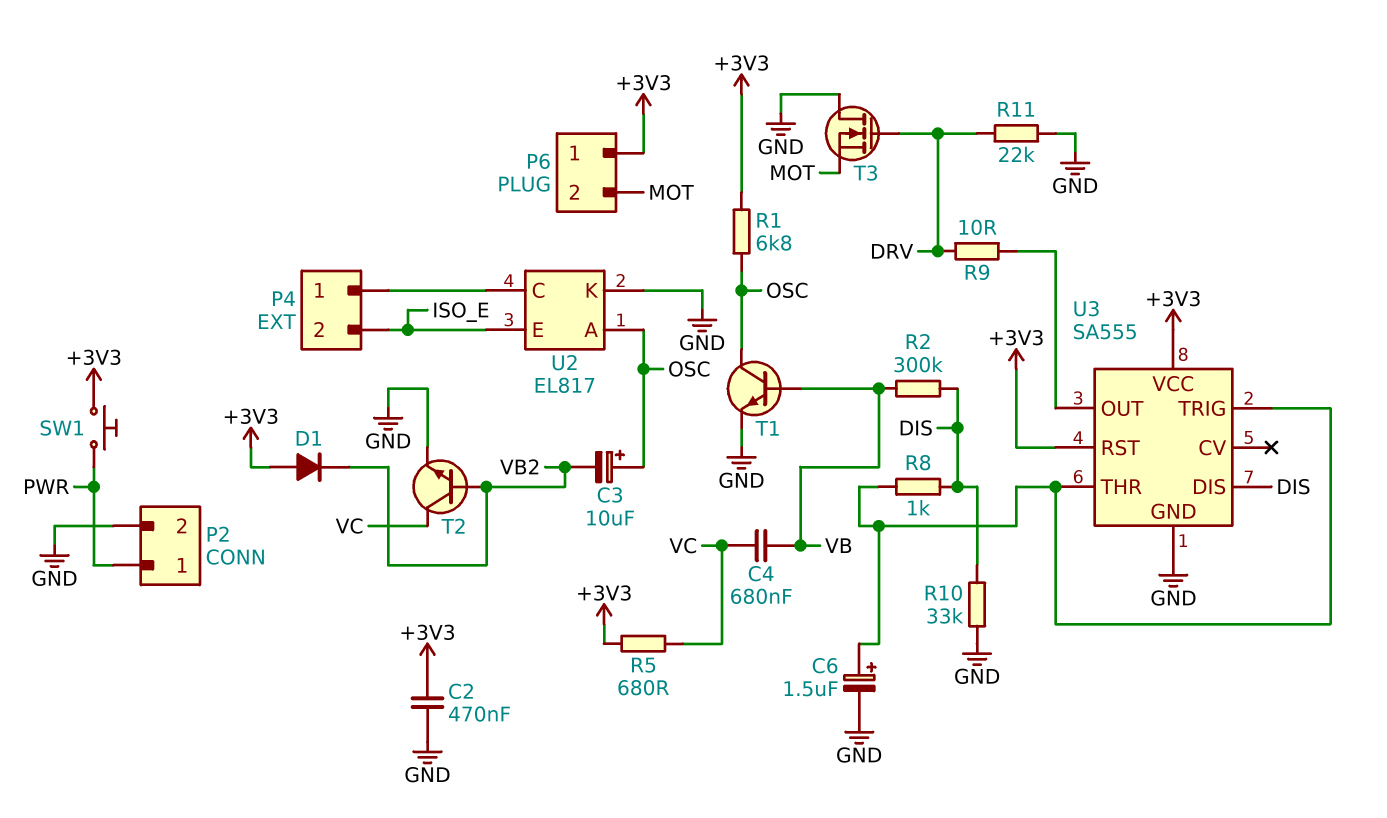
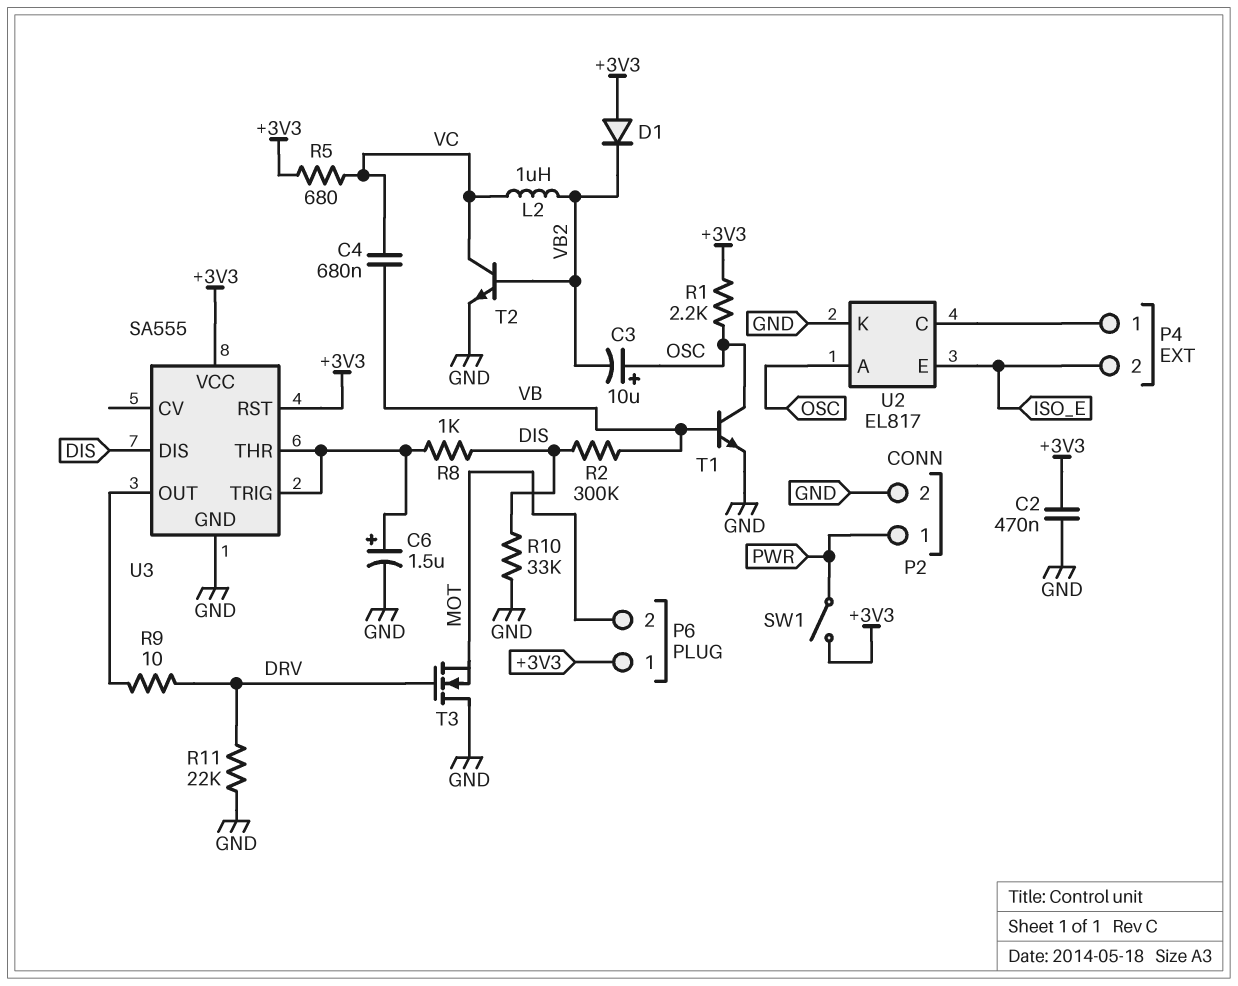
L2: none -> 1uH (VB2, VC)
R1: 6.8k (+3V3, OSC) -> 2.2k (+3V3, OSC)
SW1: button (+3V3, PWR) -> switch (+3V3, PWR)

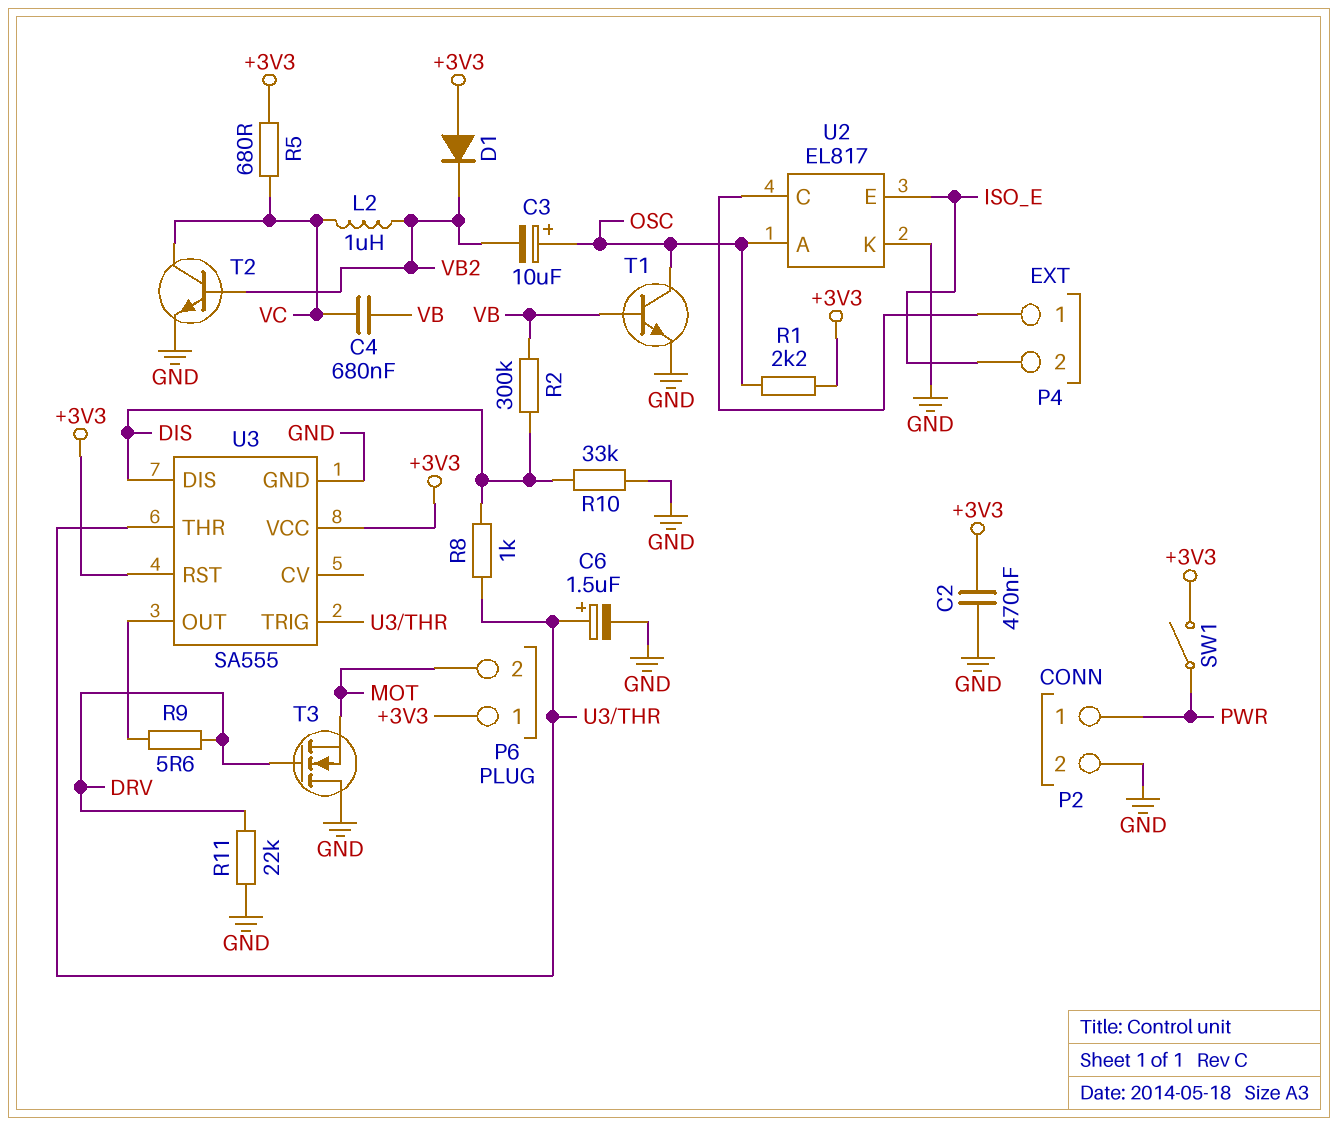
R9: 10 (DRV, U3/OUT) -> 5.6 (DRV, U3/OUT)

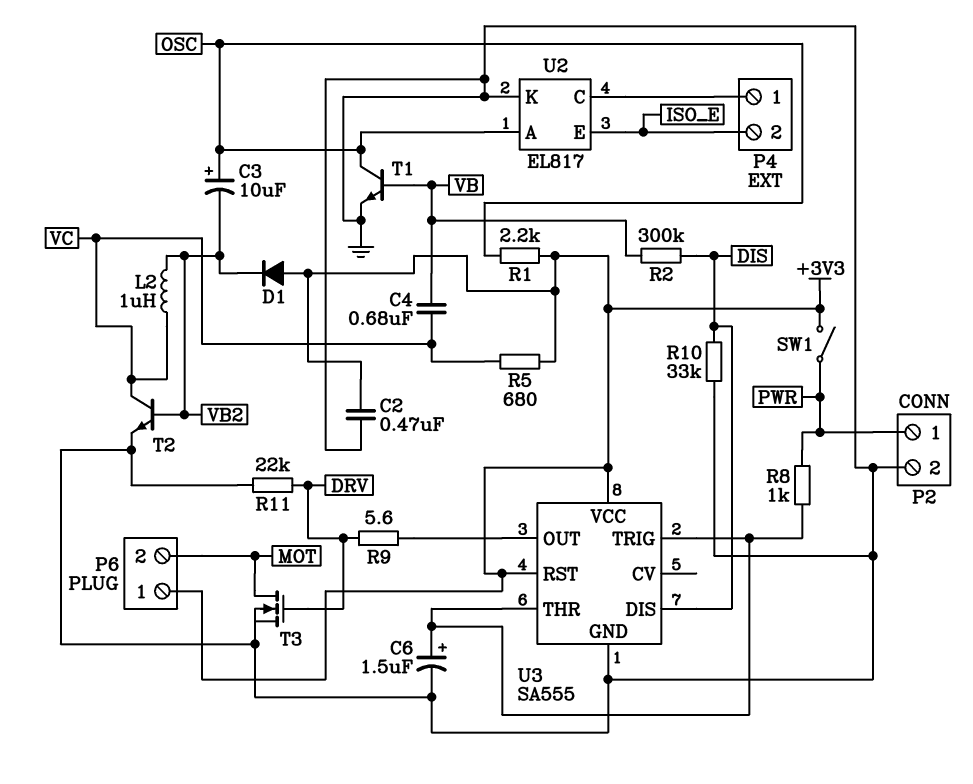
R8: 1k (DIS, U3/THR) -> 1k (PWR, U3/THR)
T3: NMOS (G DRV, D GND, S MOT) -> NMOS (G DRV, D MOT, S GND)

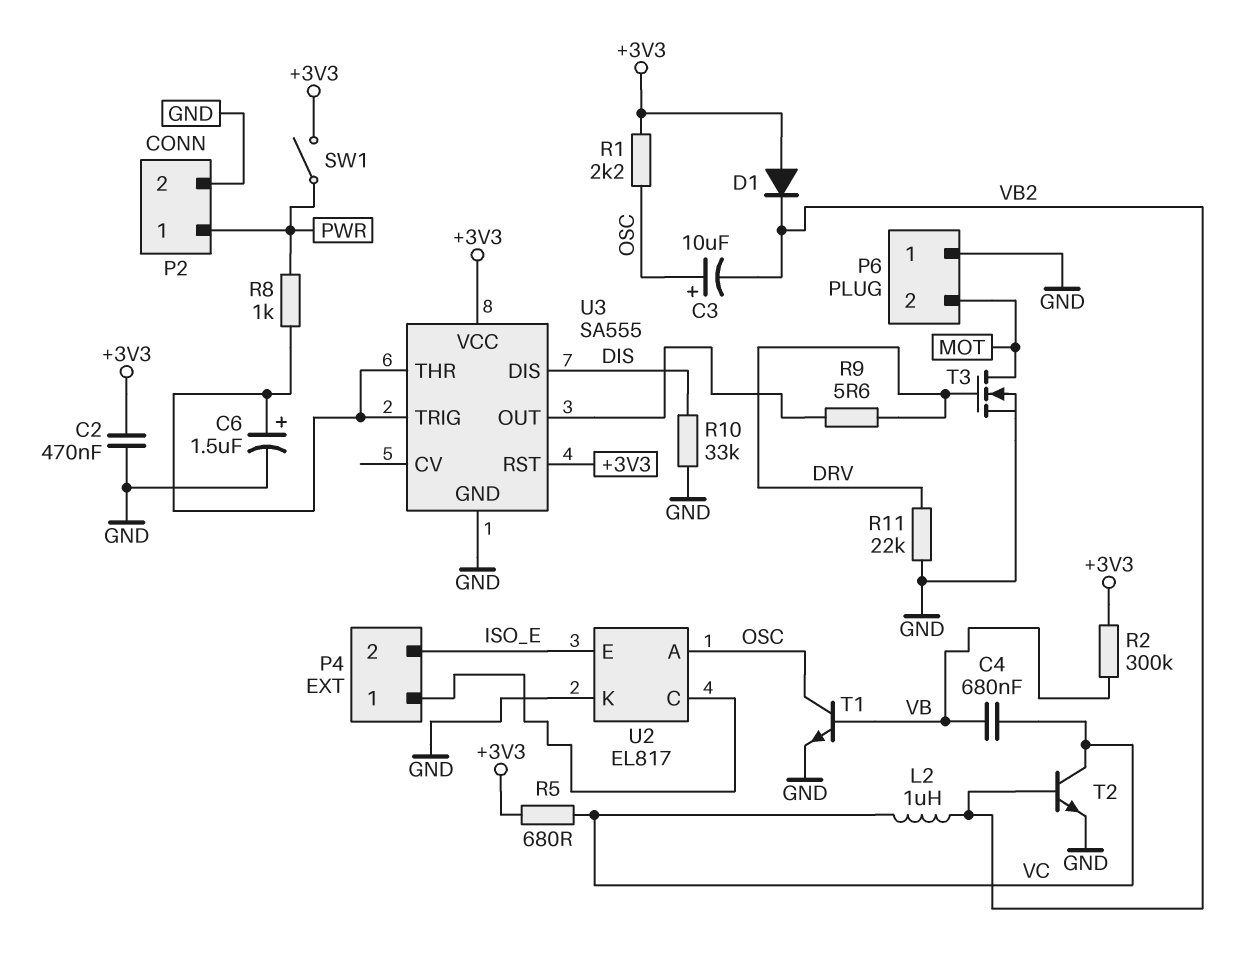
P6 pin 1: +3V3 -> GND
R2: 300k (DIS, VB) -> 300k (+3V3, VB)

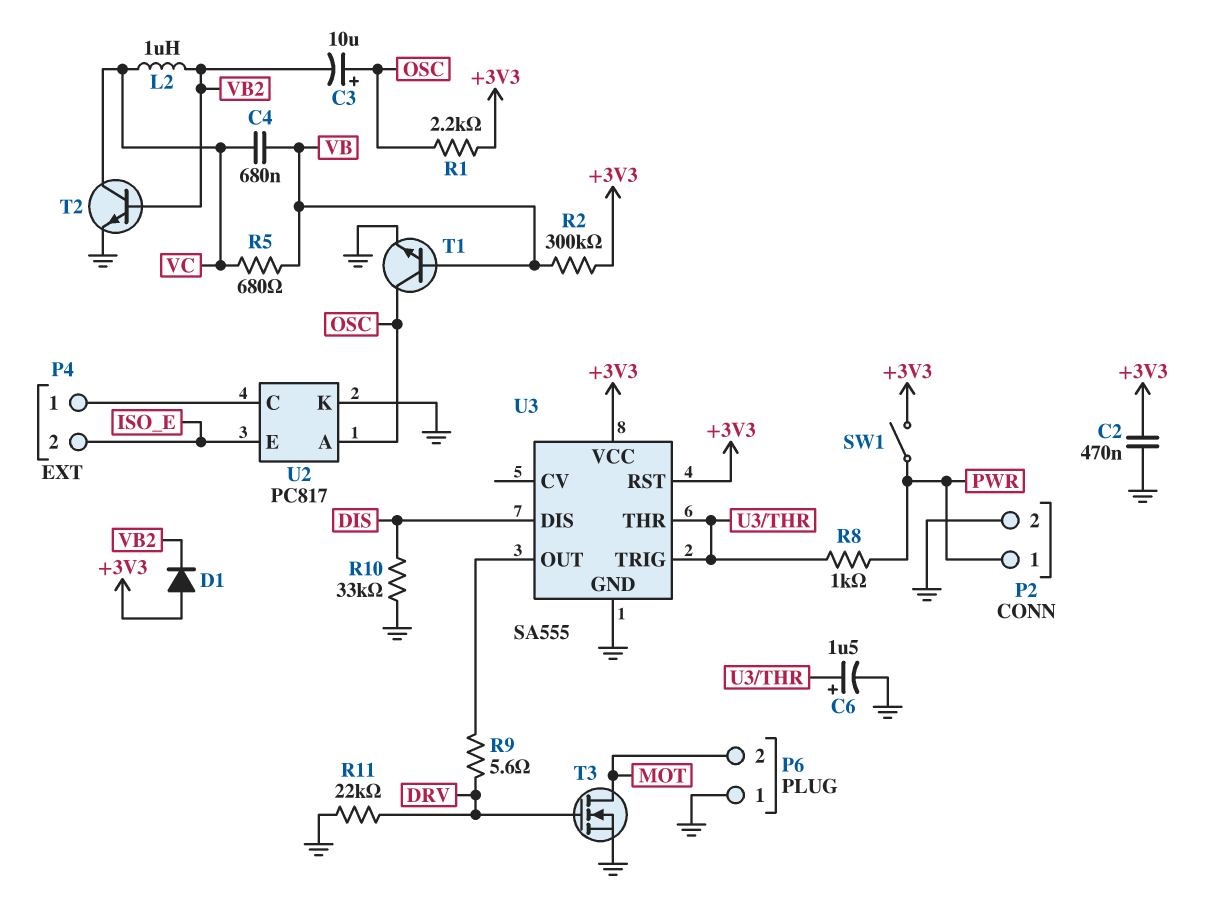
R5: 680 (+3V3, VC) -> 680 (VB, VC)
U2: EL817 -> PC817

